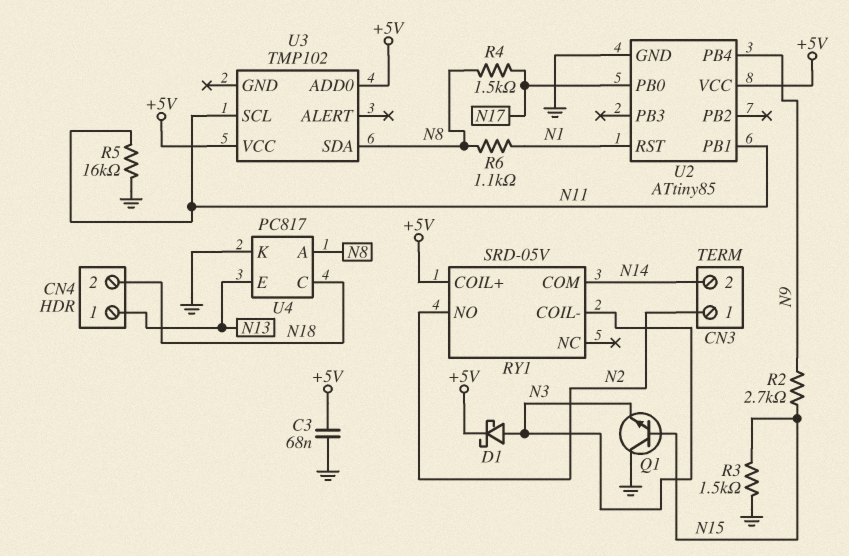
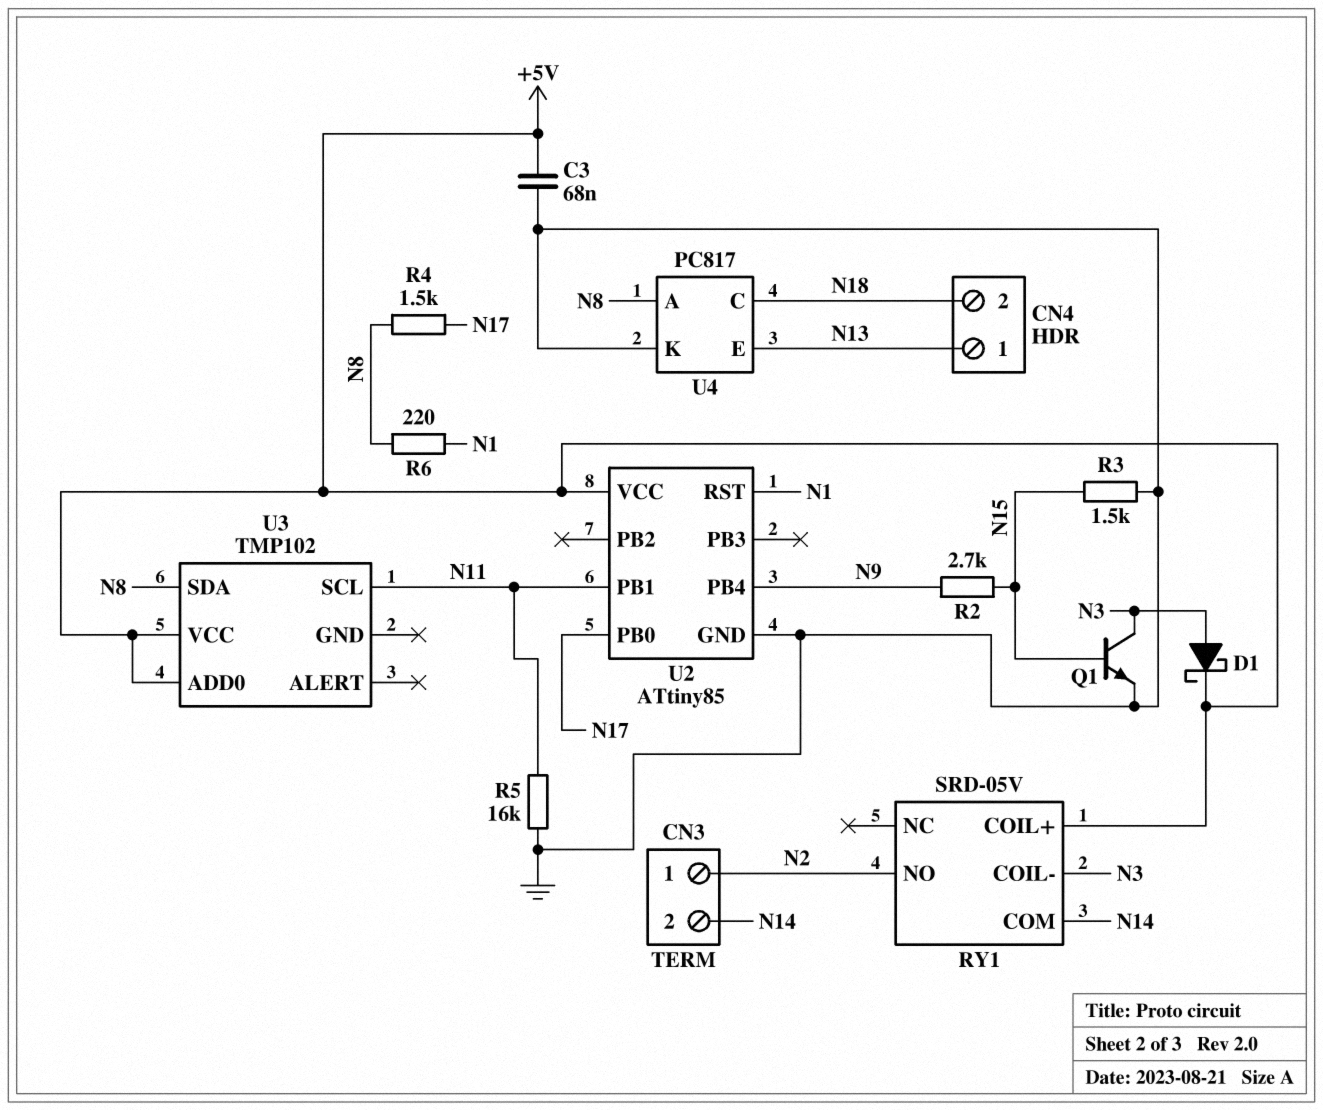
Q1: NPN (B N15, C GND, E N3) -> NPN (B N15, C N3, E GND)
R6: 1.1k (N1, N8) -> 220 (N1, N8)

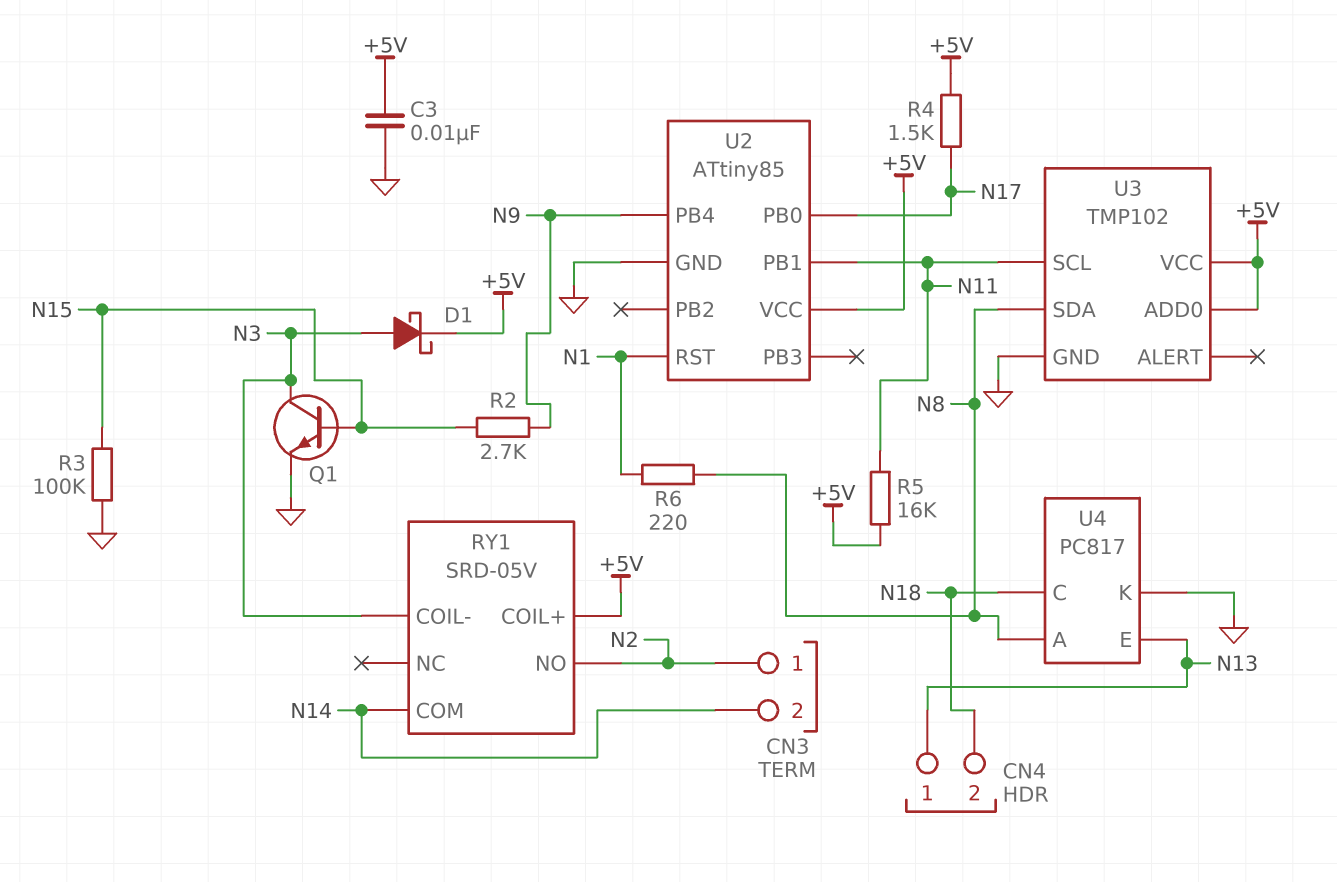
C3: 68nF (+5V, GND) -> 10nF (+5V, GND)
R3: 1.5k (GND, N15) -> 100k (GND, N15)
R4: 1.5k (N8, N17) -> 1.5k (+5V, N17)
R5: 16k (GND, N11) -> 16k (+5V, N11)
U3 pin GND: none -> GND

